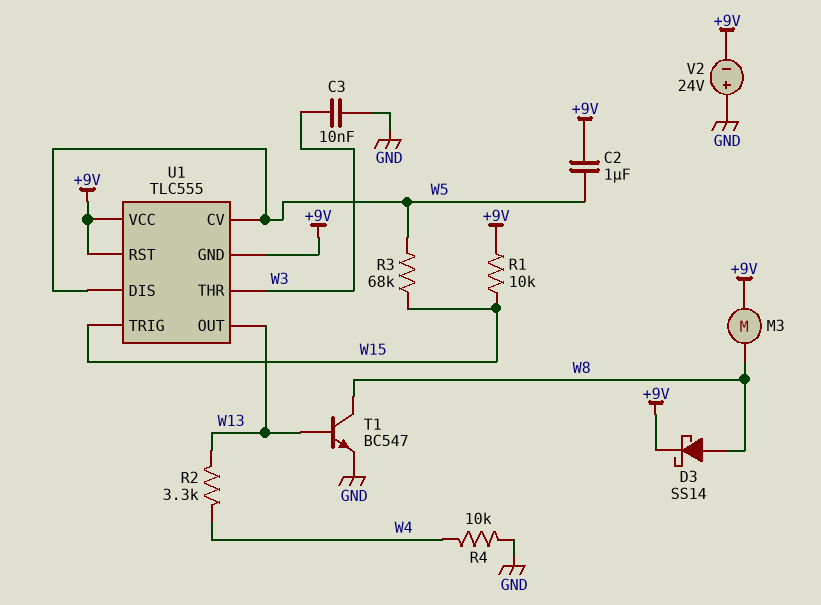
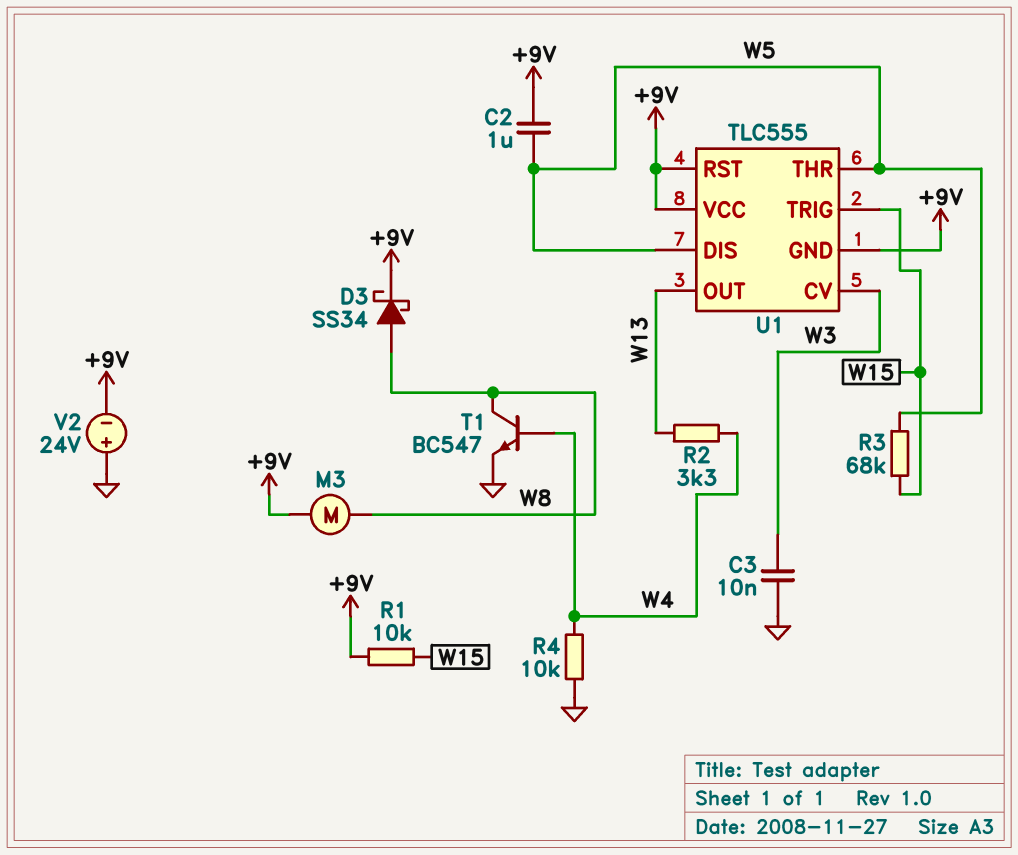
D3: schottky SS14 (A W8, K +9V) -> schottky SS34 (A W8, K +9V)
T1: NPN BC547 (B W13, C W8, E GND) -> NPN BC547 (B W4, C W8, E GND)
U1 pin CV: W5 -> W3
U1 pin THR: W3 -> W5

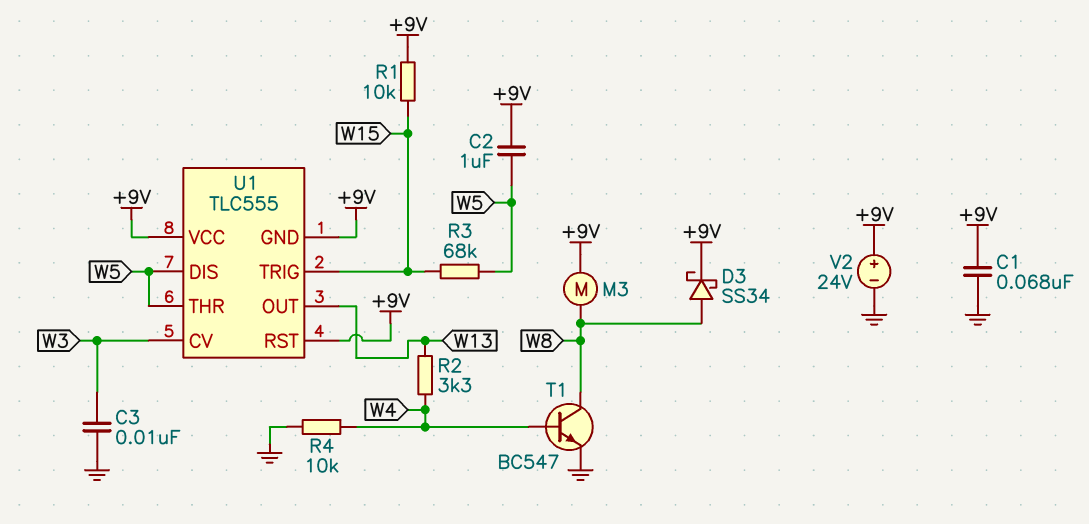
C1: none -> 68nF (+9V, GND)
V2: 24V (plus GND, minus +9V) -> 24V (plus +9V, minus GND)

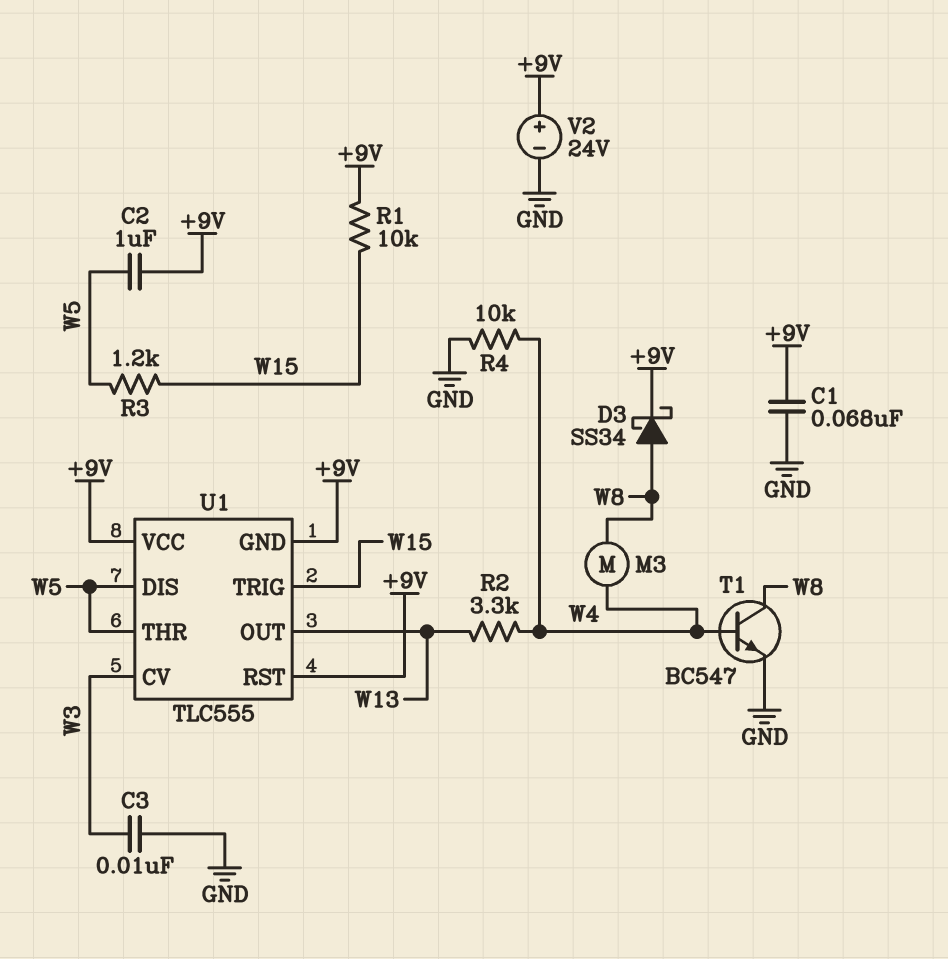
M3: motor (+9V, W8) -> motor (W4, W8)
R3: 68k (W5, W15) -> 1.2k (W5, W15)

